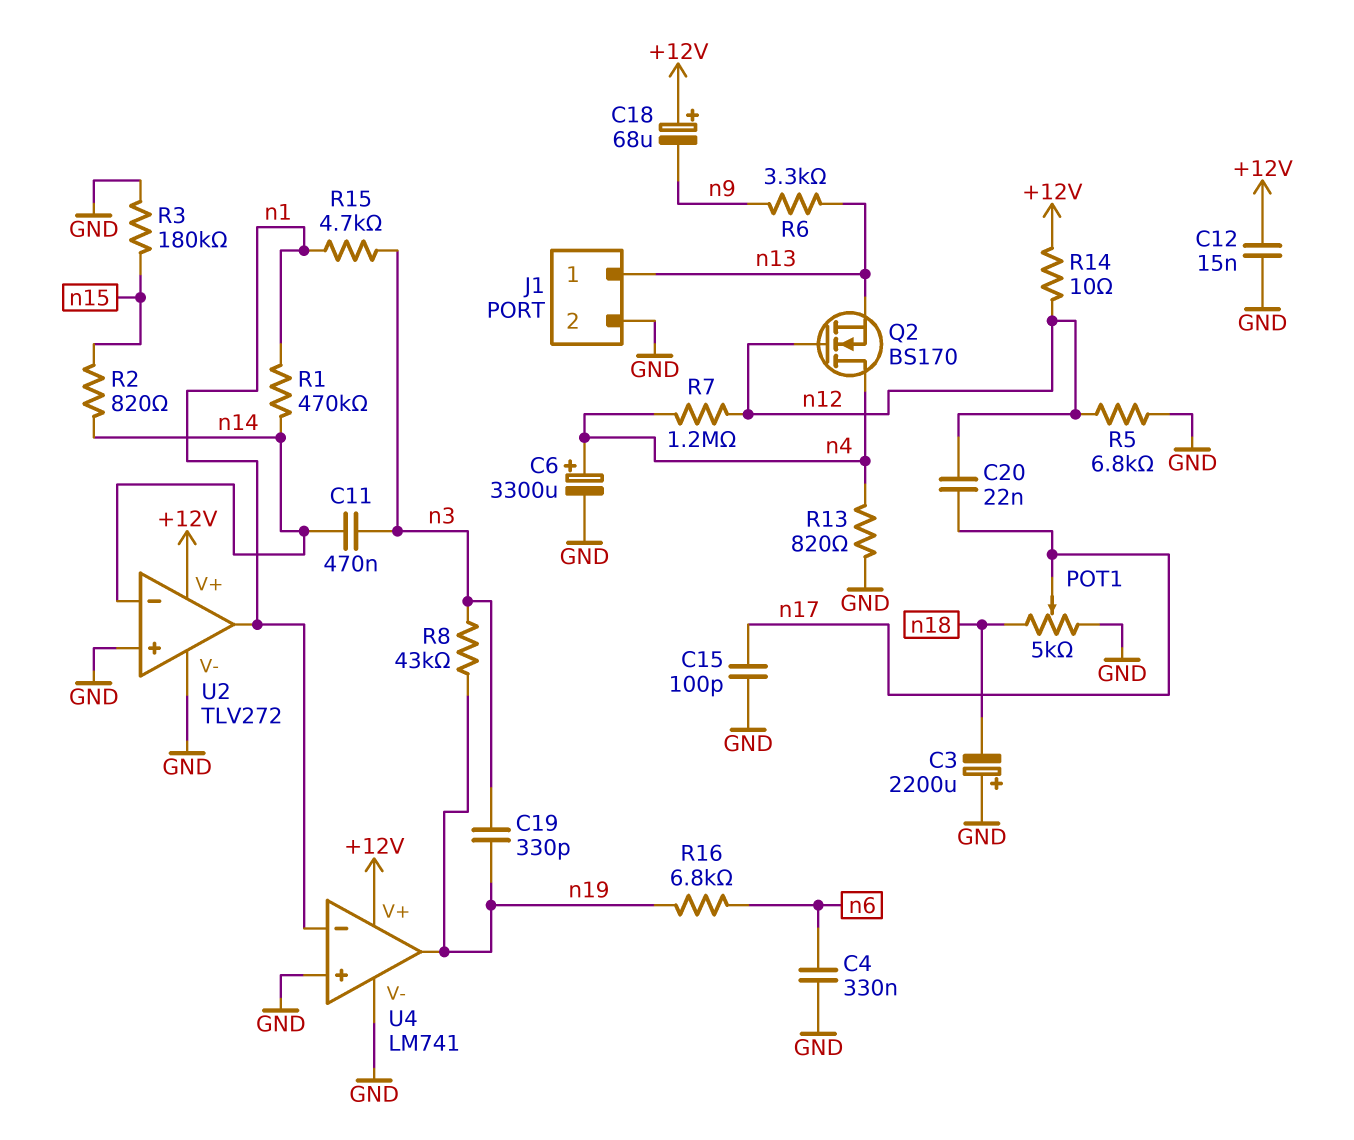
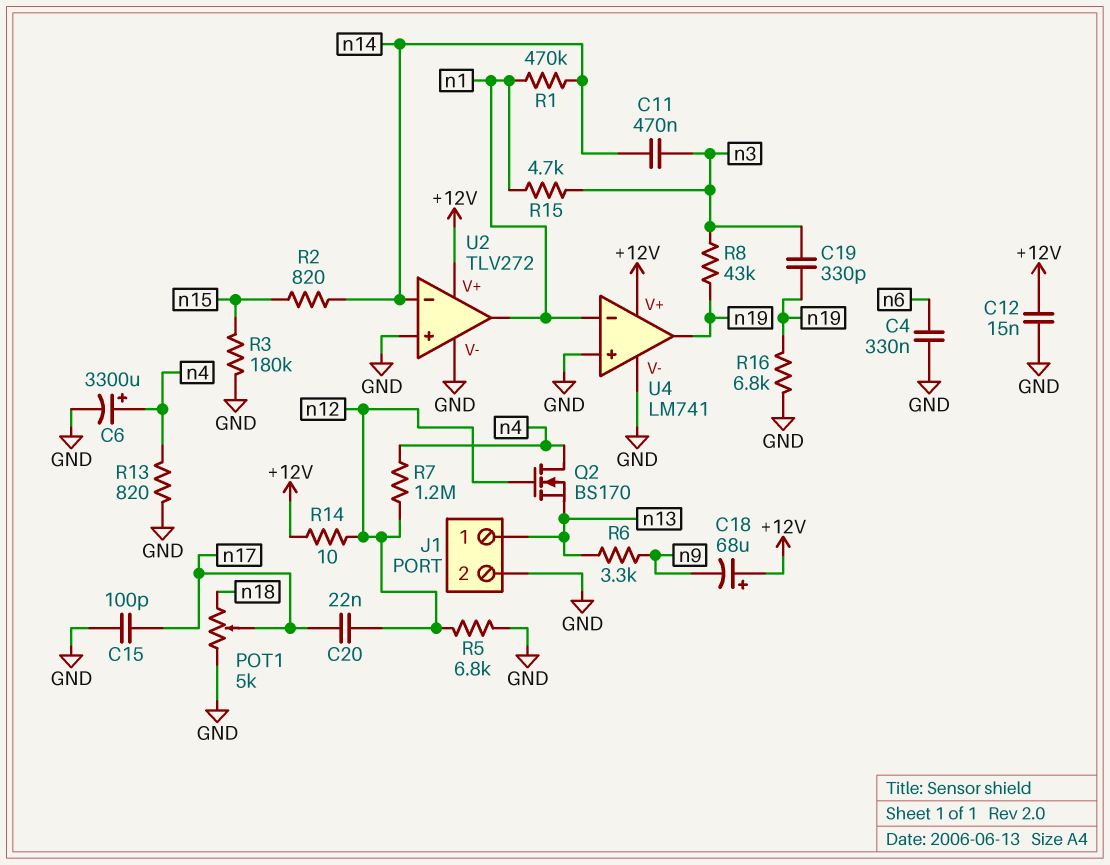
C3: 2200uF (plus GND, minus n18) -> none
R16: 6.8k (n6, n19) -> 6.8k (GND, n19)

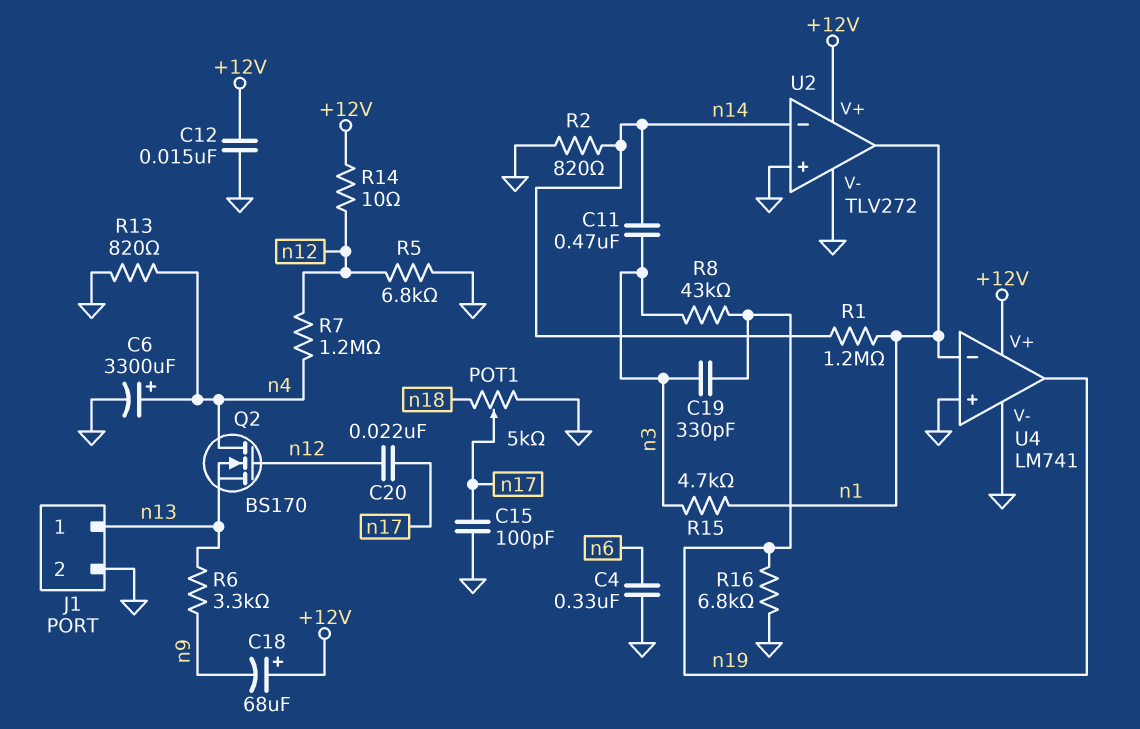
R1: 470k (n1, n14) -> 1.2M (n1, n14)
R2: 820 (n14, n15) -> 820 (GND, n14)
R3: 180k (GND, n15) -> none

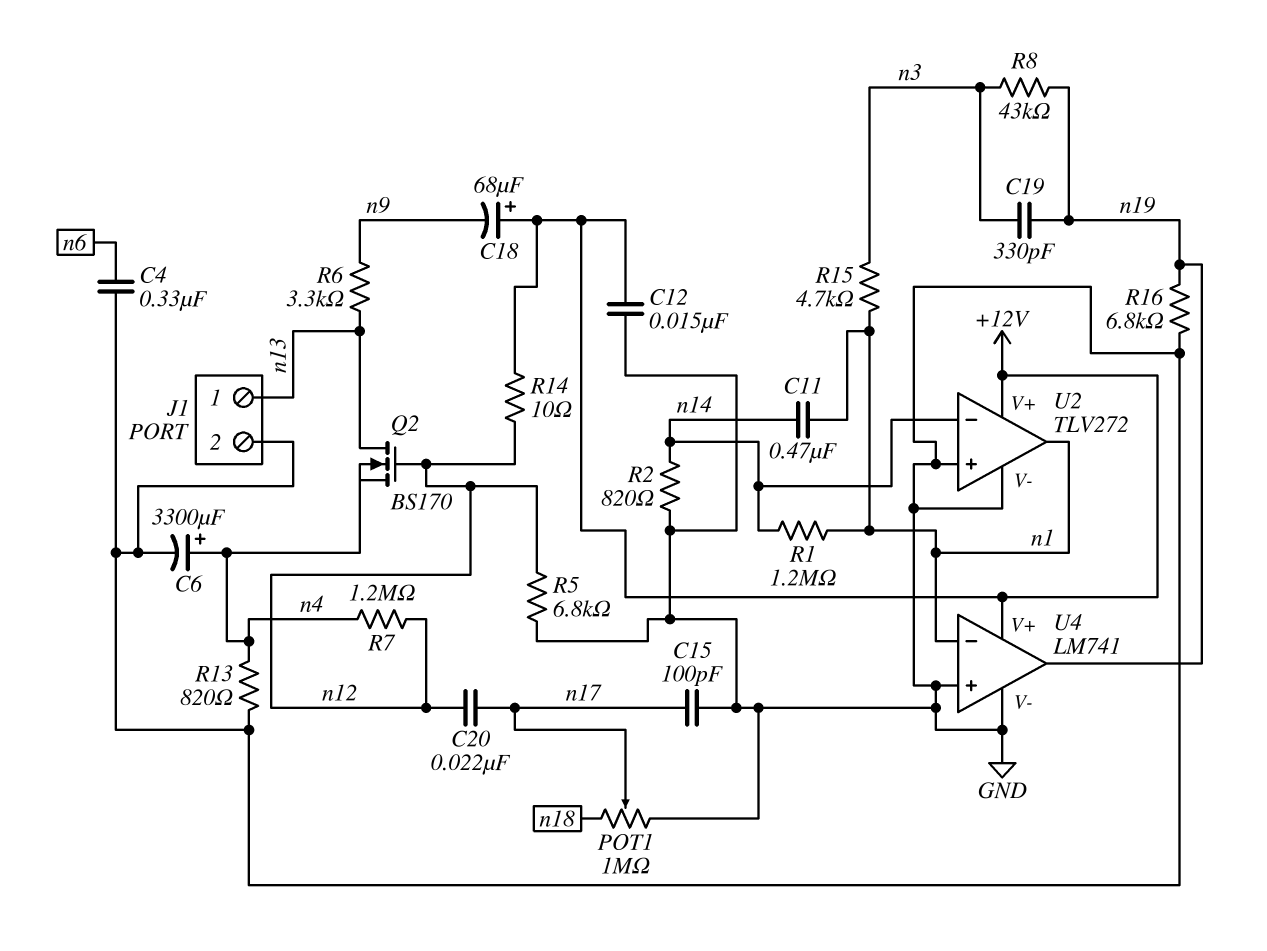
C11: 470nF (n3, n14) -> 470nF (n1, n14)
POT1: 5k (GND, n18, wiper n17) -> 1M (GND, n18, wiper n17)
Q2: NMOS BS170 (G n12, D n4, S n13) -> NMOS BS170 (G n12, D n13, S n4)

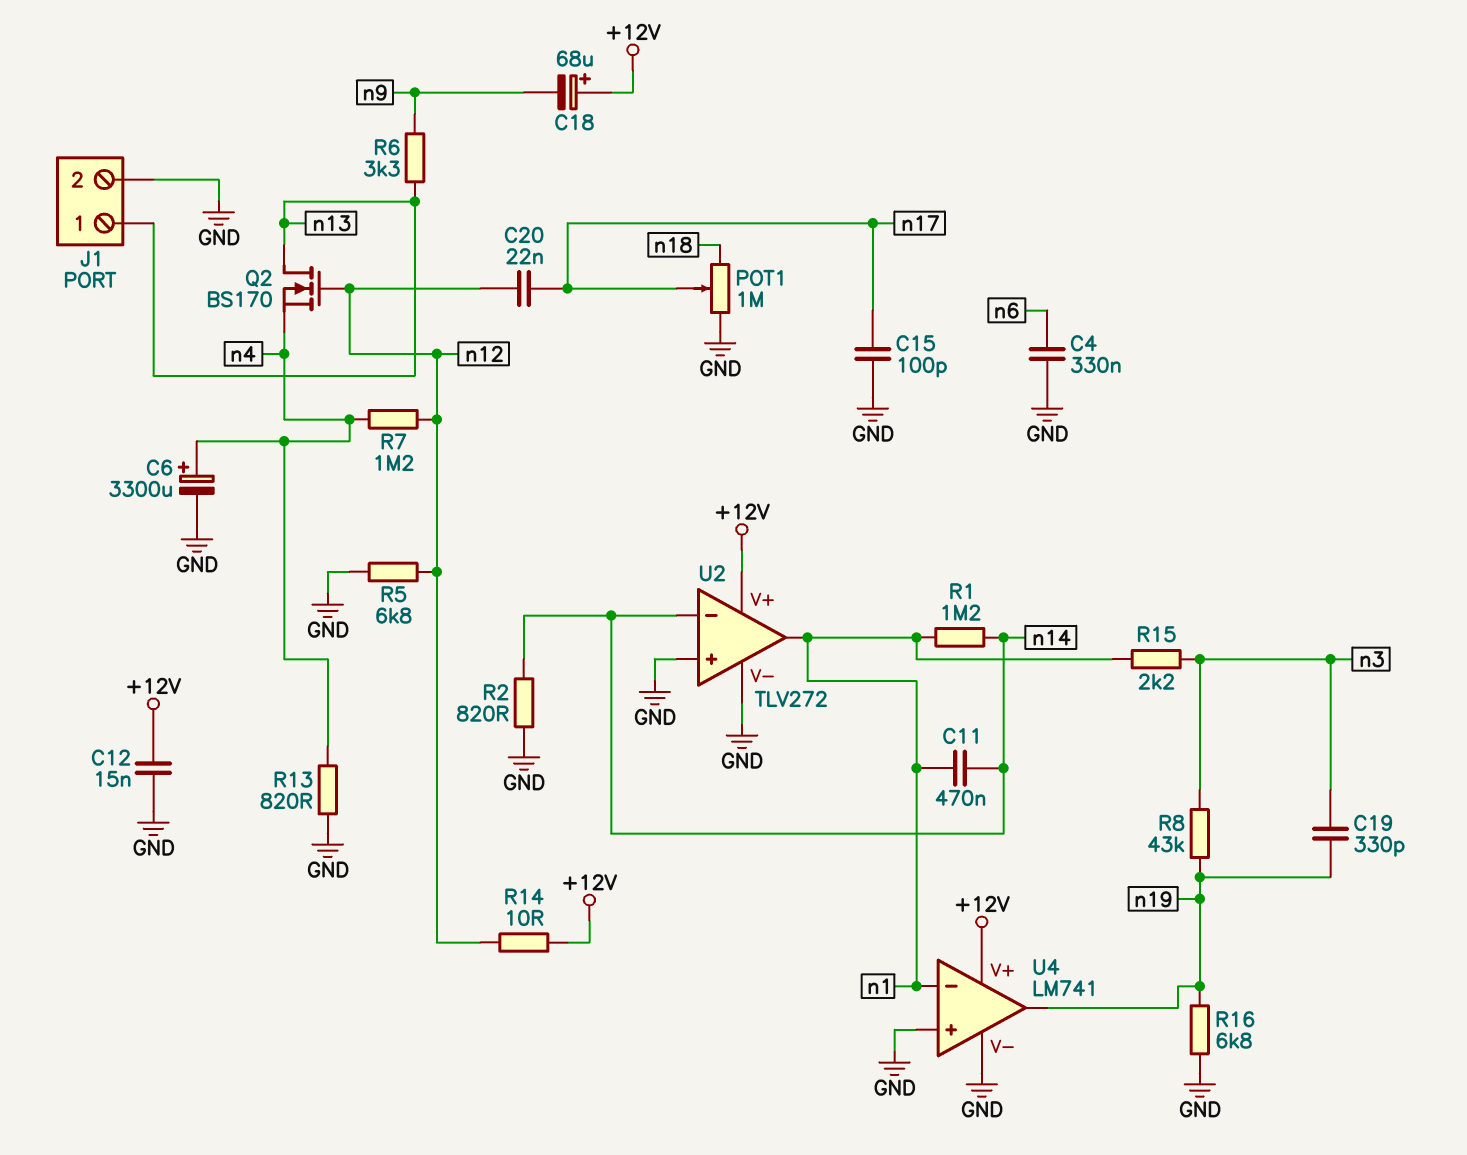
R15: 4.7k (n1, n3) -> 2.2k (n1, n3)

